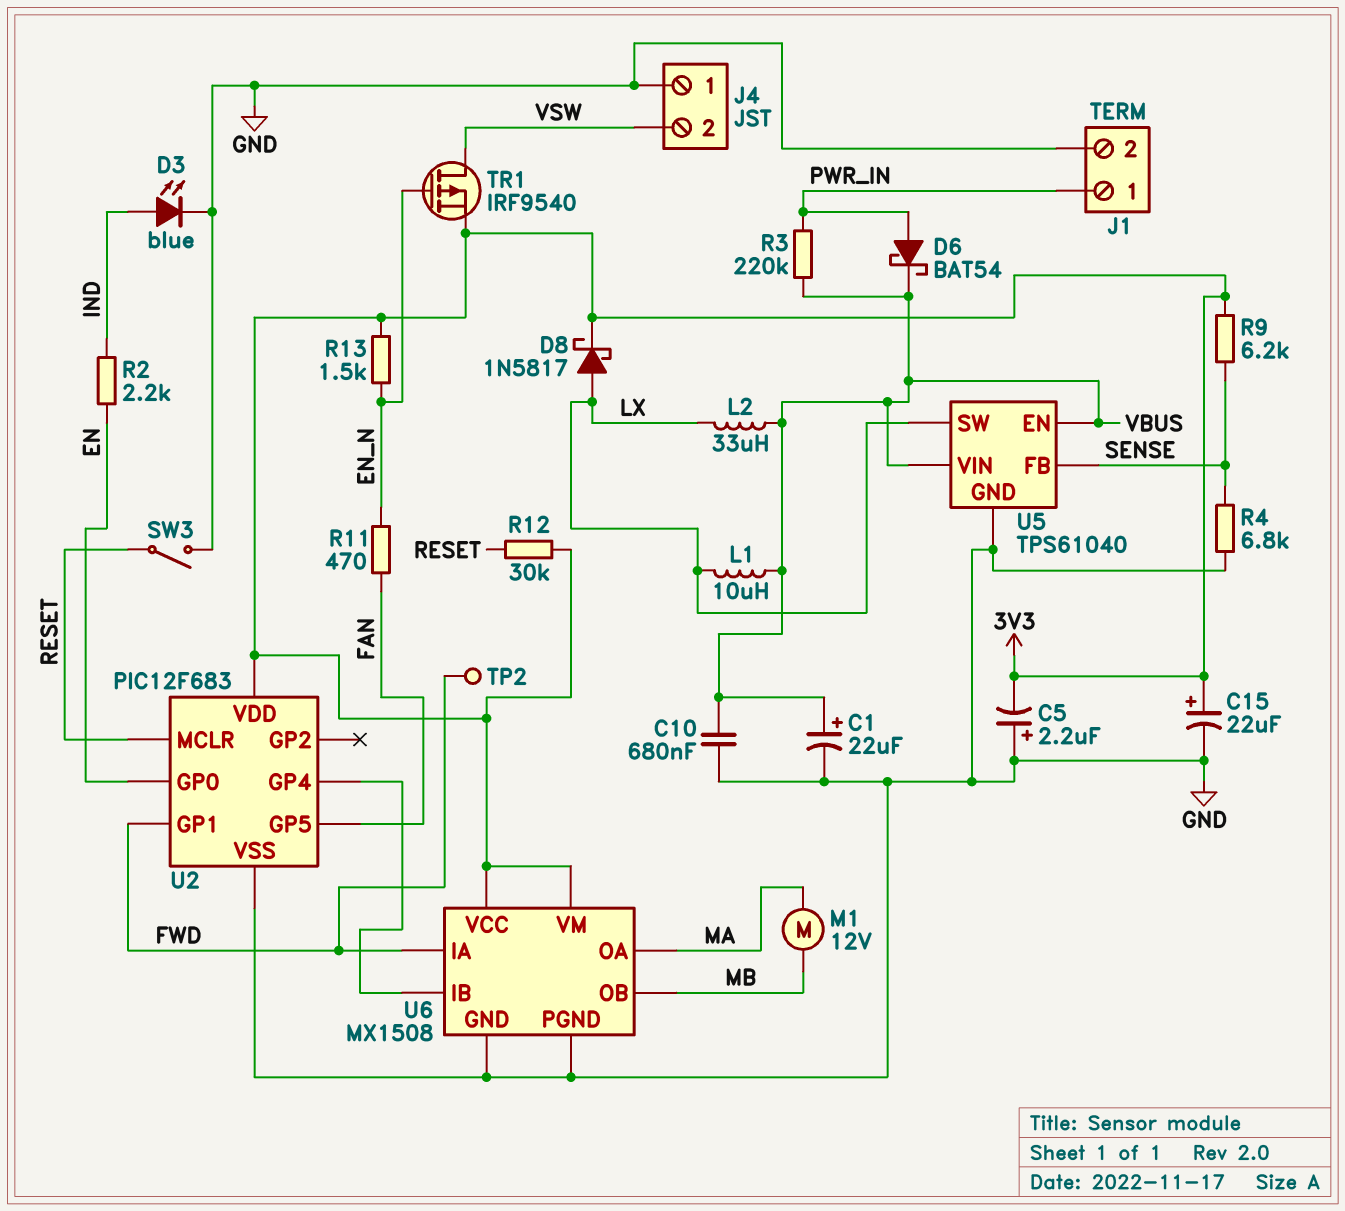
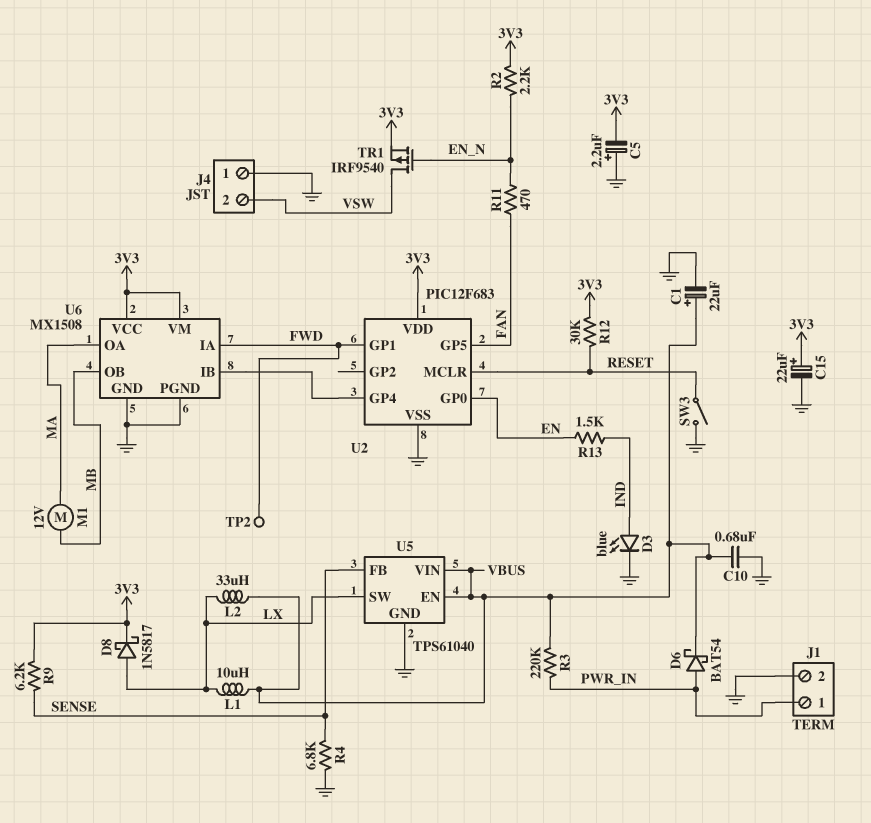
R2: 2.2k (EN, IND) -> 2.2k (3V3, EN_N)
R13: 1.5k (3V3, EN_N) -> 1.5k (EN, IND)

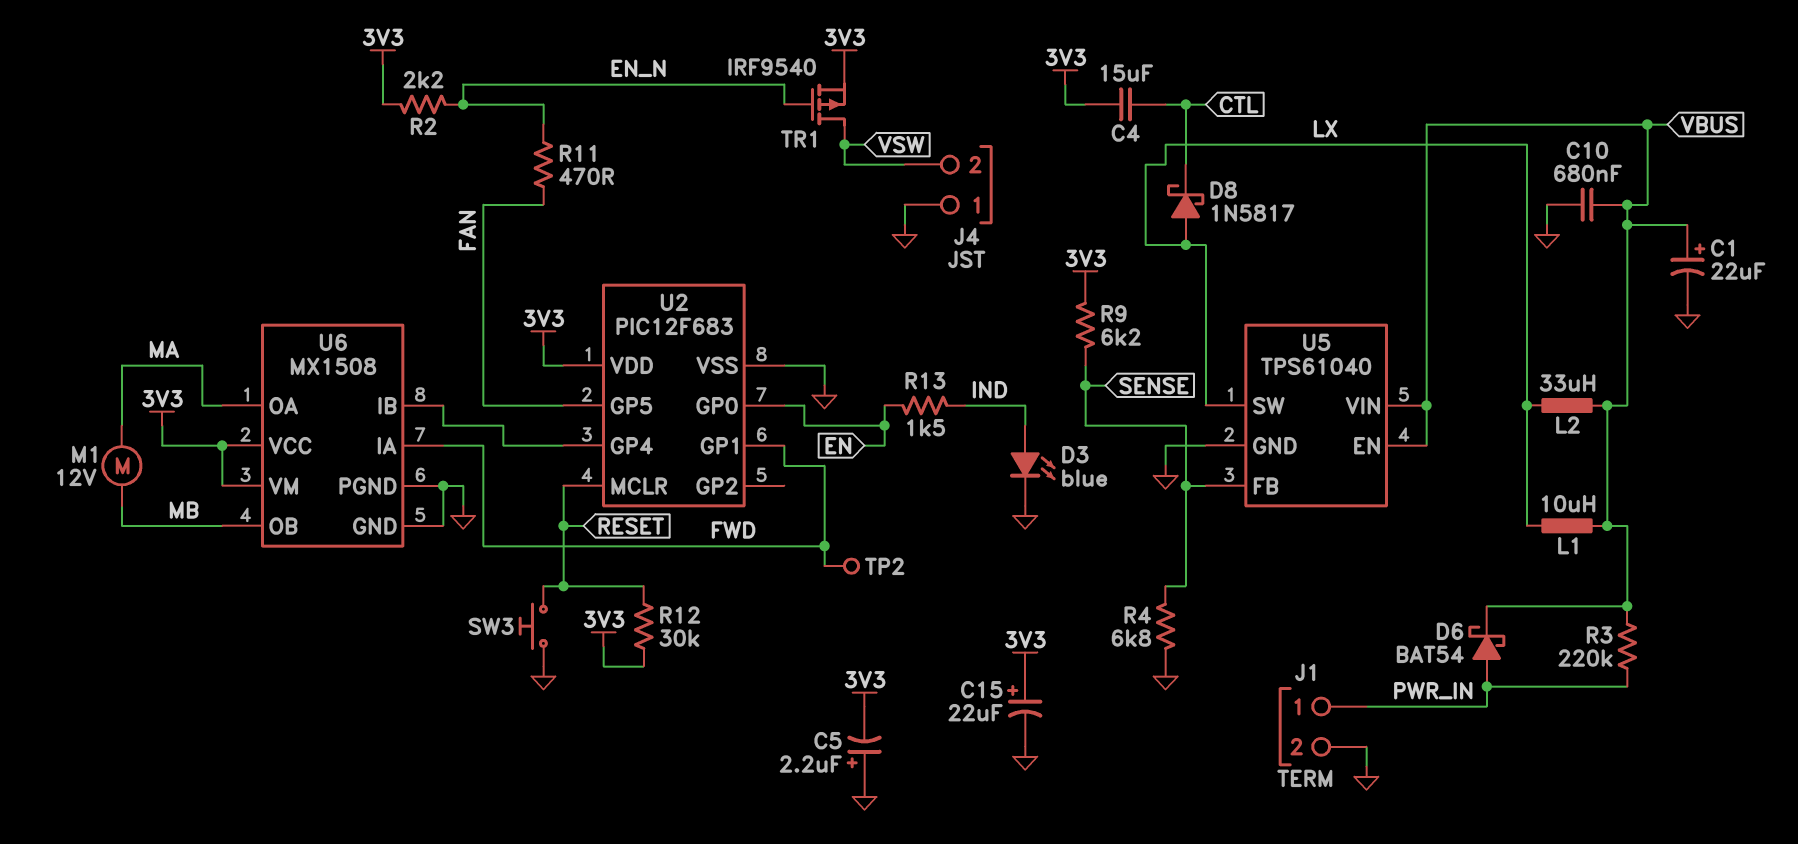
C4: none -> 15uF (3V3, CTL)
D8: schottky 1N5817 (A LX, K 3V3) -> schottky 1N5817 (A LX, K CTL)
SW3: switch (GND, RESET) -> button (GND, RESET)

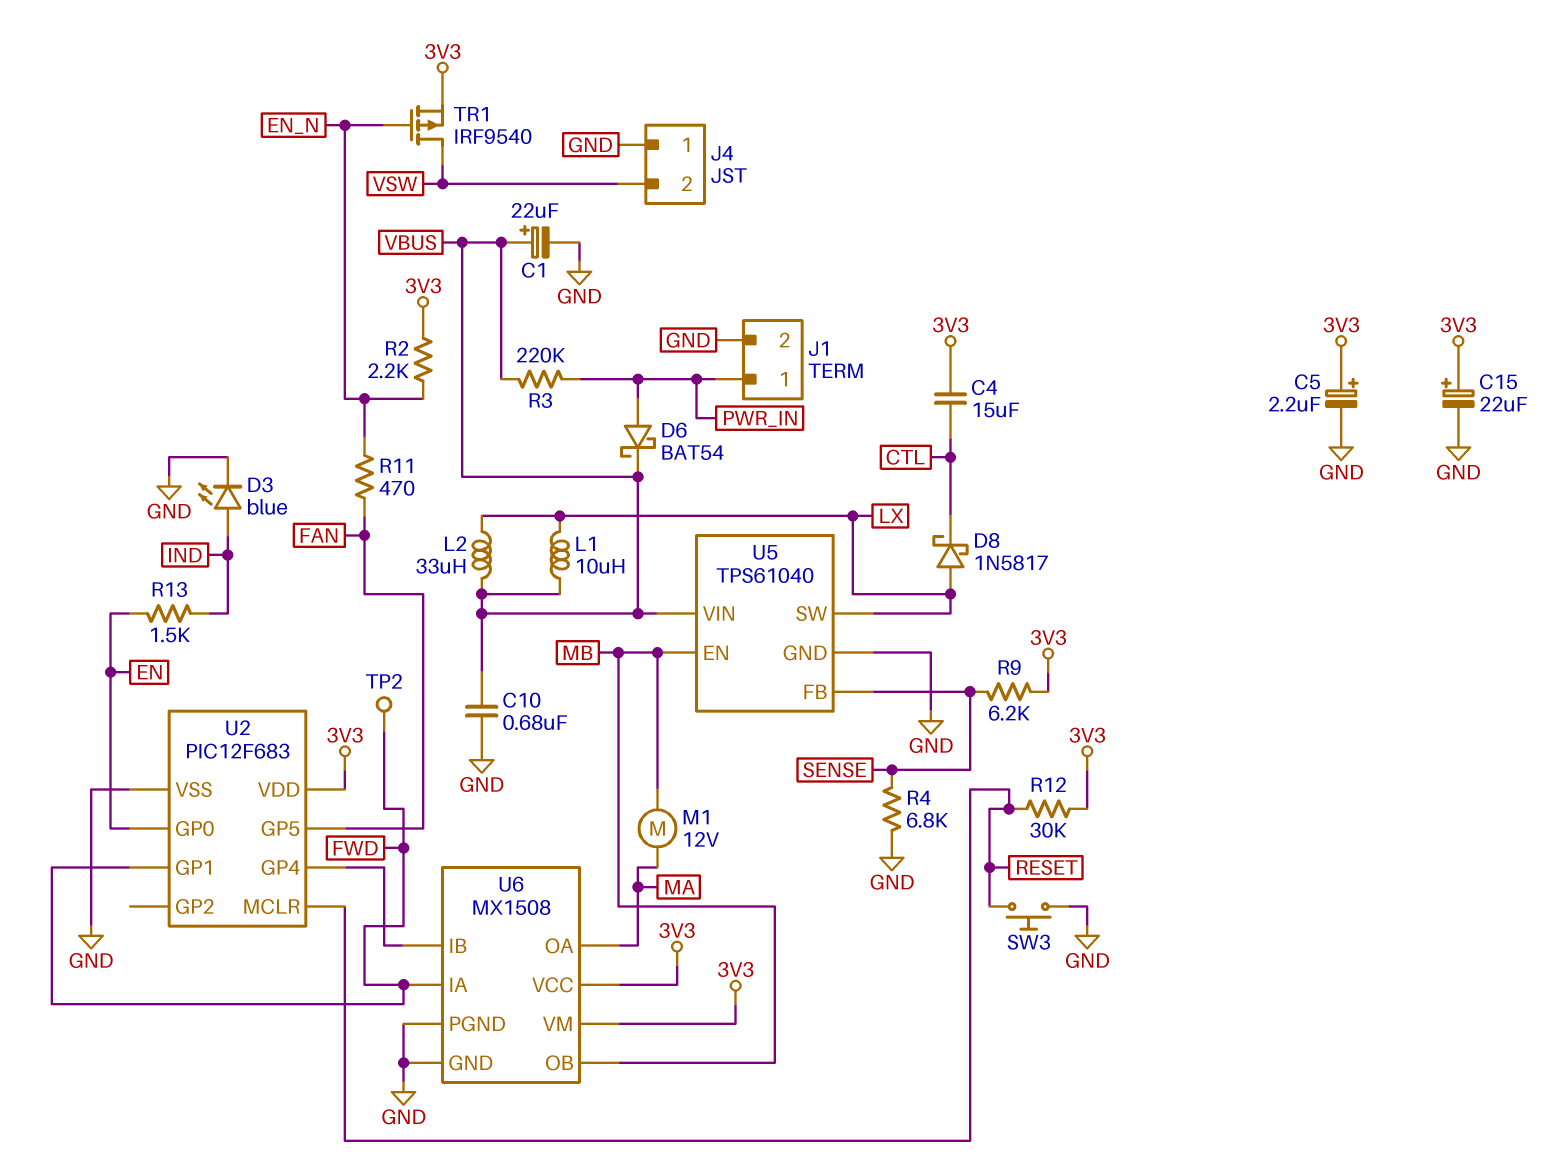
C5: 2.2uF (plus GND, minus 3V3) -> 2.2uF (plus 3V3, minus GND)
U5 pin EN: VBUS -> MB

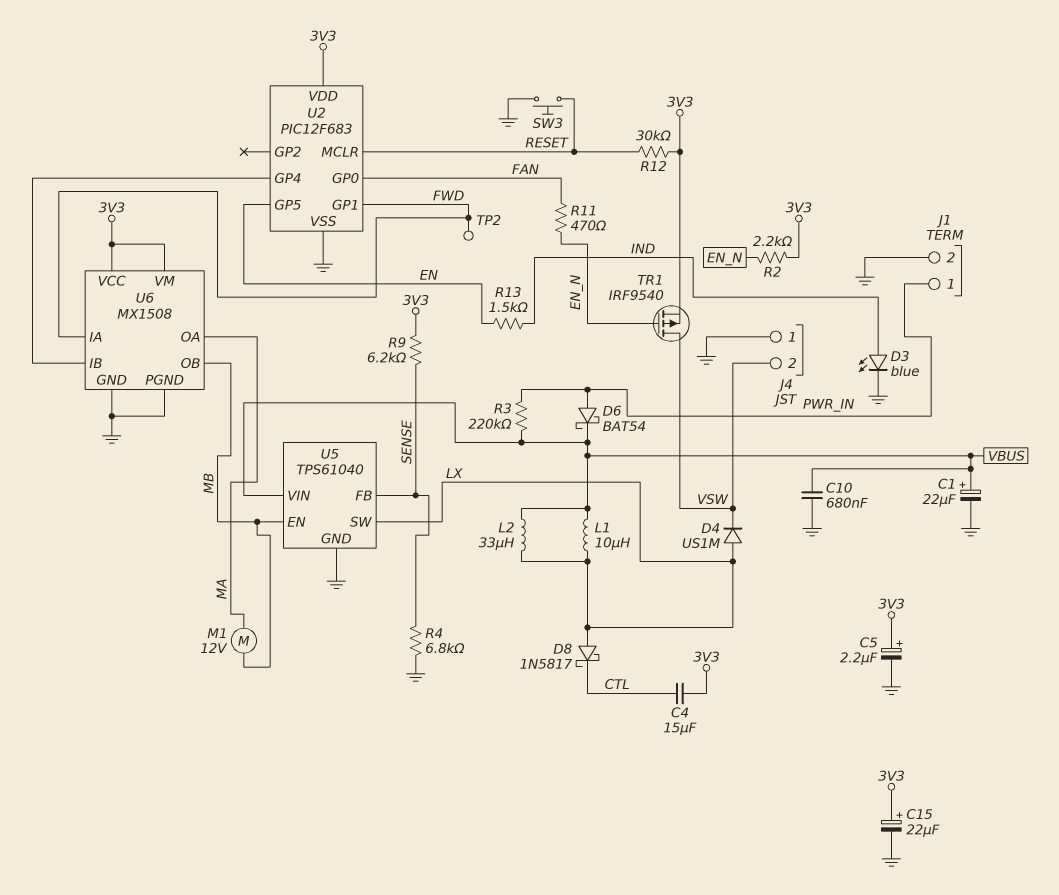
D4: none -> diode US1M (A LX, K VSW)
U2 pin GP0: EN -> FAN
U2 pin GP5: FAN -> EN

